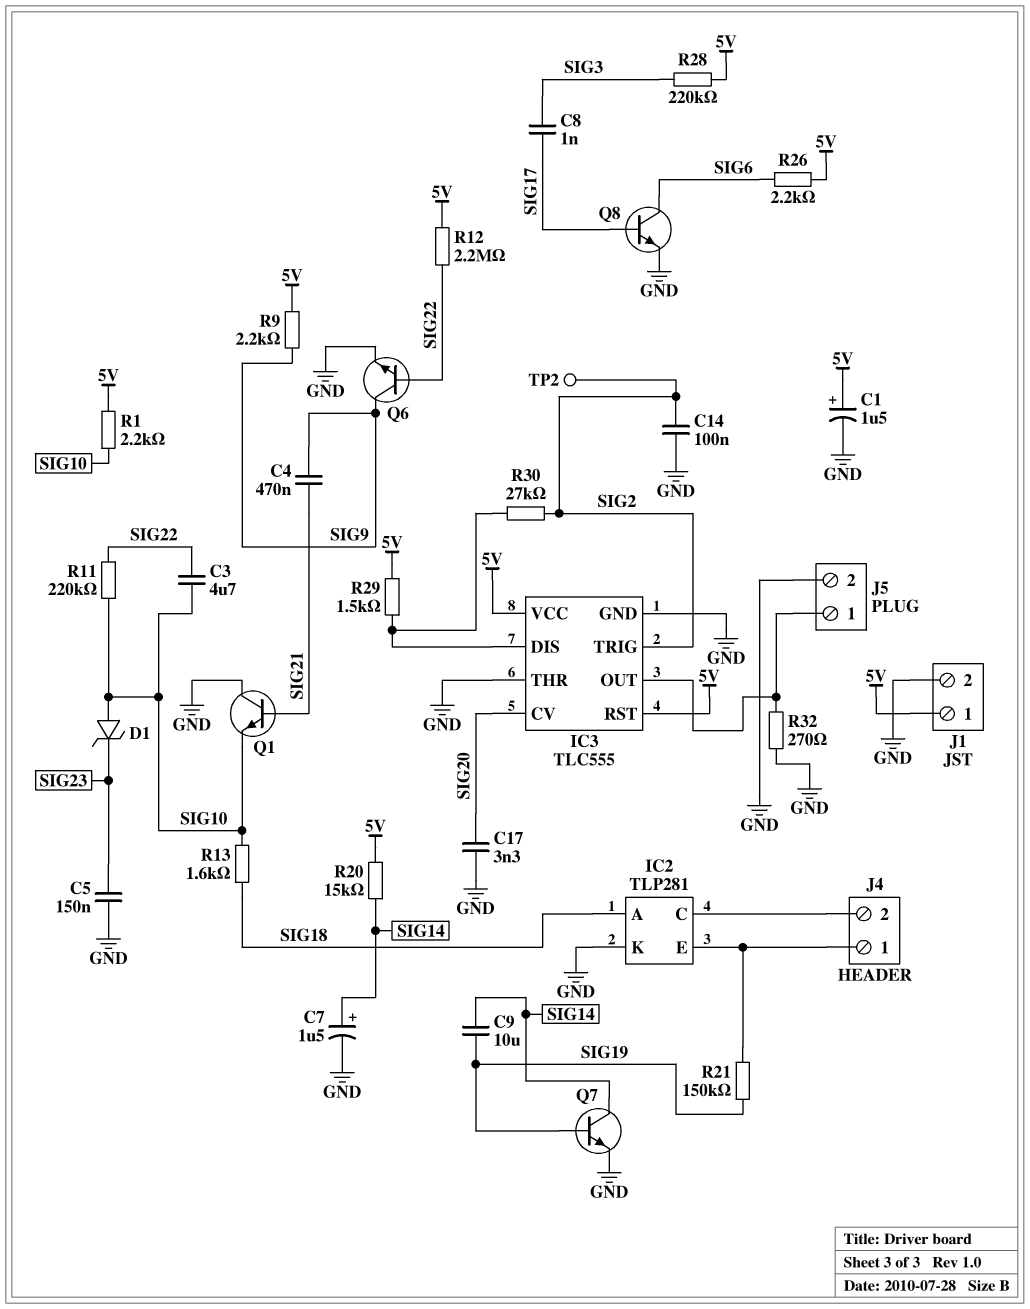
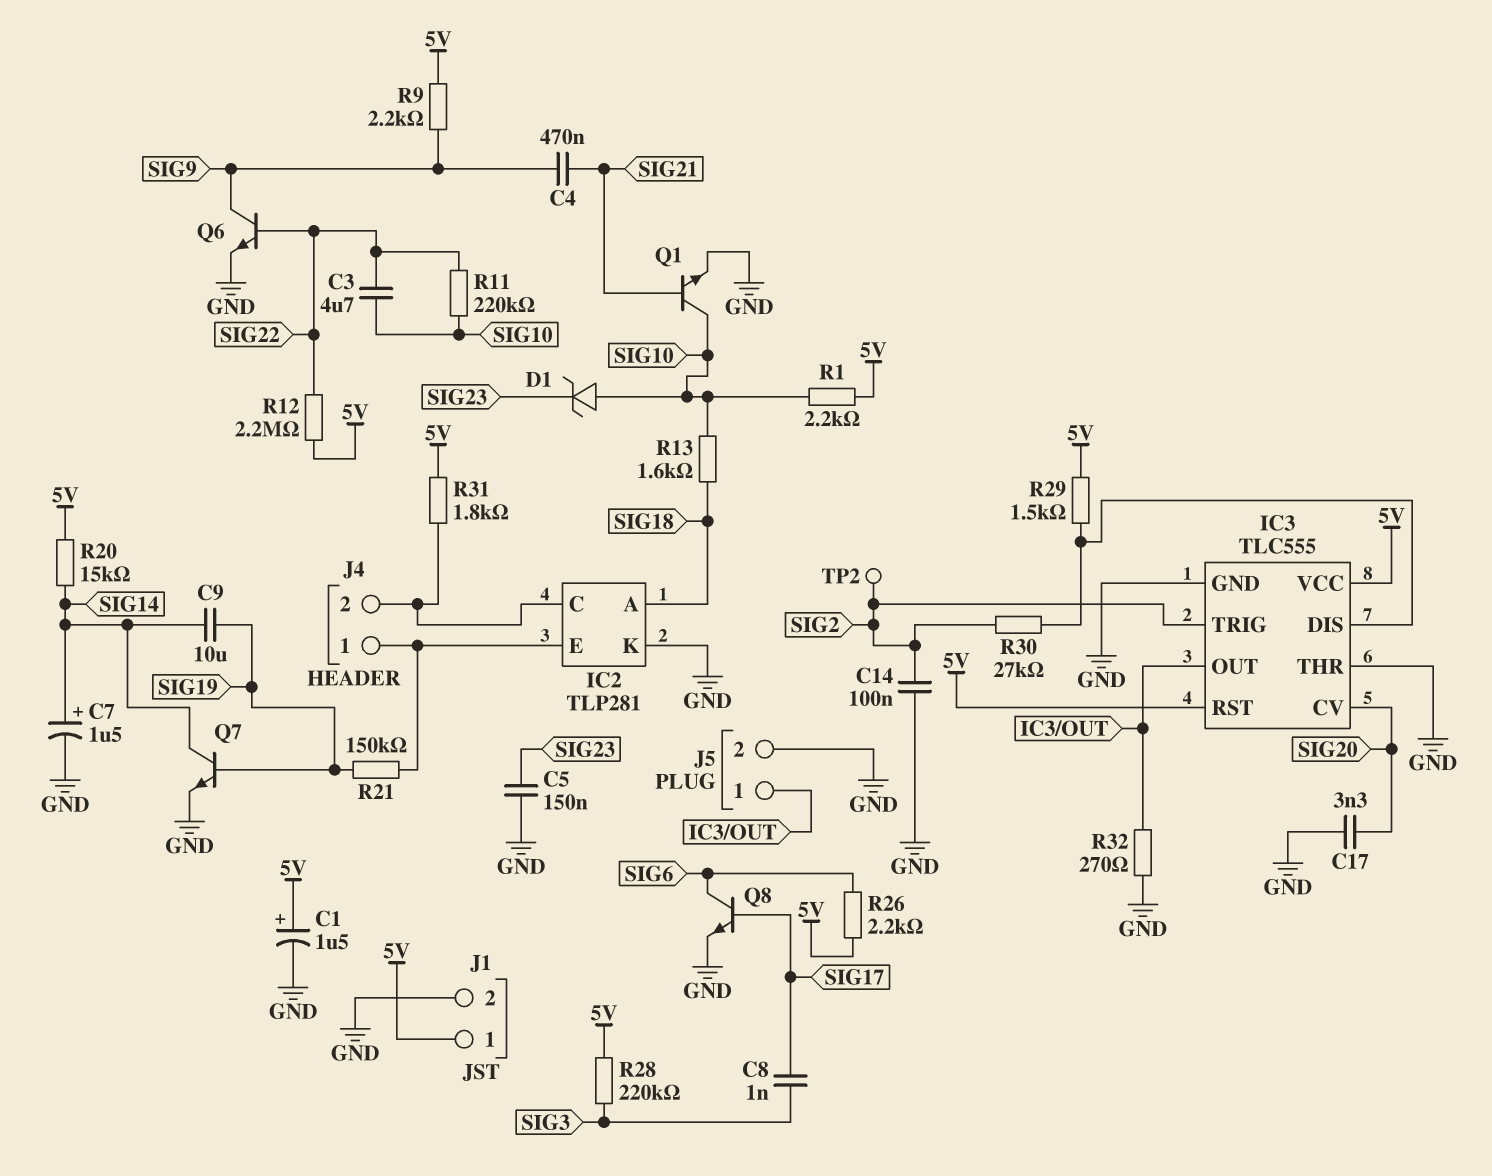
Q1: NPN (B SIG21, C GND, E SIG10) -> NPN (B SIG21, C SIG10, E GND)
R31: none -> 1.8k (5V, IC2/C)

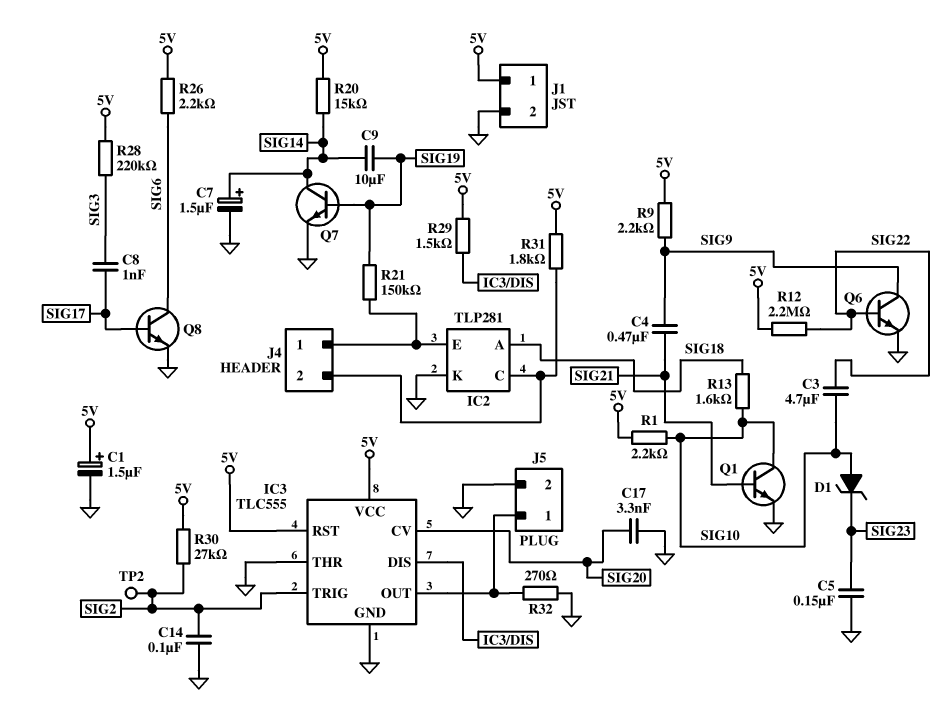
R11: 220k (SIG10, SIG22) -> none
R30: 27k (IC3/DIS, SIG2) -> 27k (5V, SIG2)

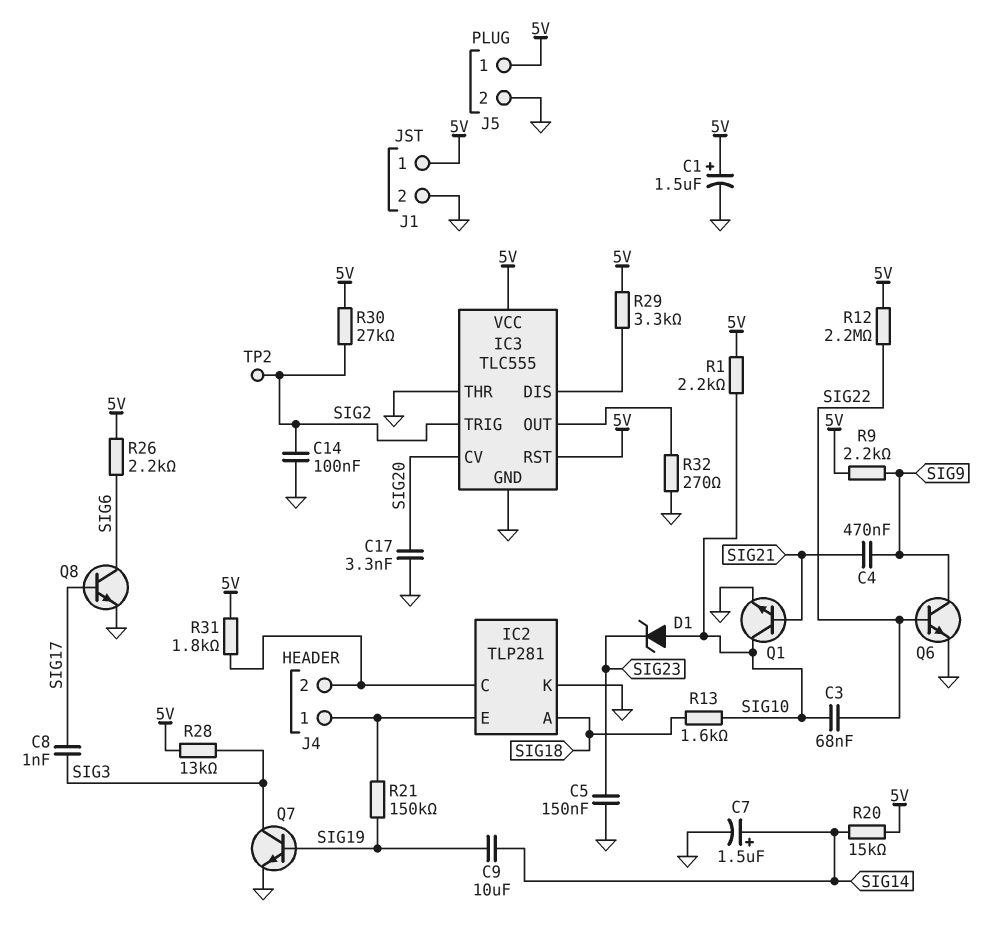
C3: 4.7uF (SIG10, SIG22) -> 68nF (SIG10, SIG22)
J5 pin 1: IC3/OUT -> 5V
Q7: NPN (B SIG19, C SIG14, E GND) -> NPN (B SIG19, C SIG3, E GND)
R28: 220k (5V, SIG3) -> 13k (5V, SIG3)
R29: 1.5k (5V, IC3/DIS) -> 3.3k (5V, IC3/DIS)

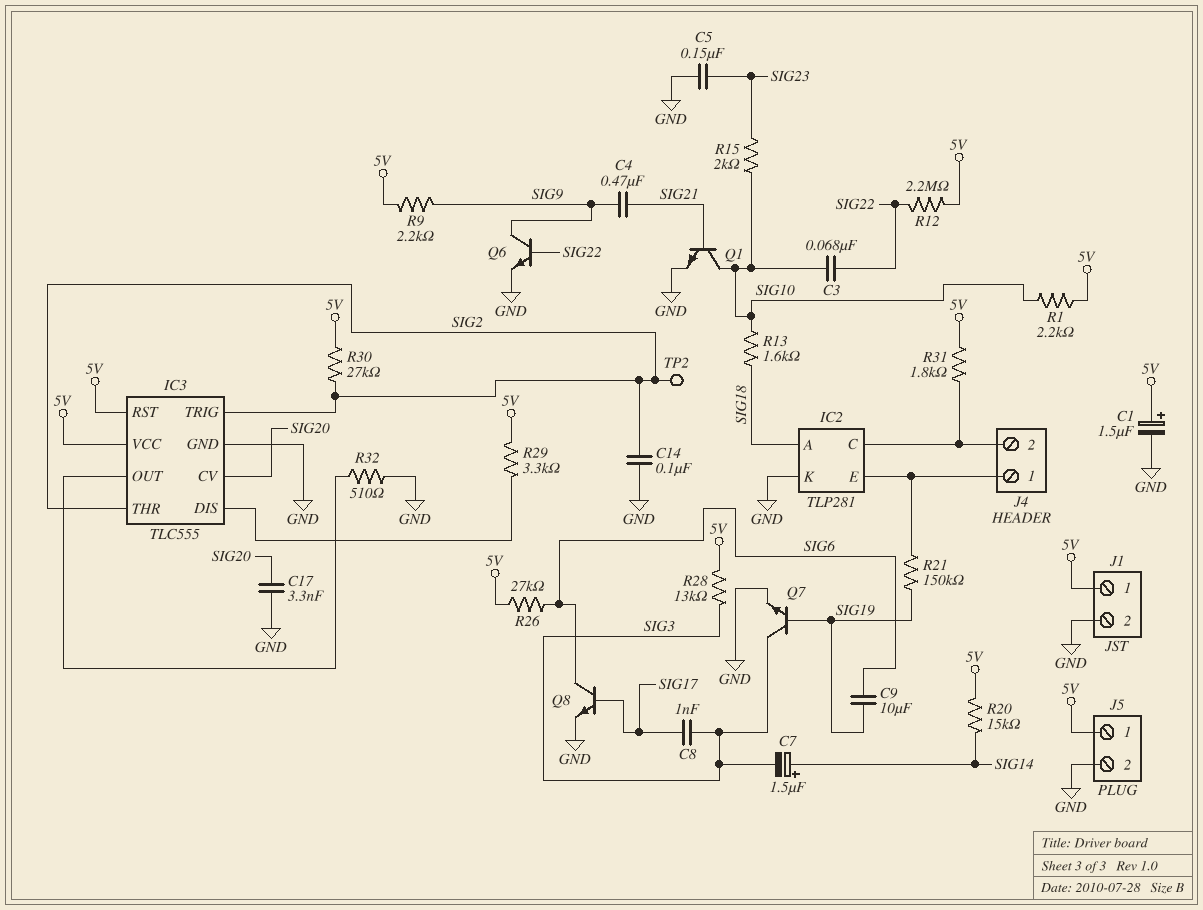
C7: 1.5uF (plus SIG14, minus GND) -> 1.5uF (plus SIG14, minus SIG3)
C9: 10uF (SIG14, SIG19) -> 10uF (SIG6, SIG19)
D1: zener (A SIG10, K SIG23) -> none
IC3 pin THR: GND -> SIG2
R15: none -> 2k (SIG10, SIG23)
R26: 2.2k (5V, SIG6) -> 27k (5V, SIG6)
R32: 270 (GND, IC3/OUT) -> 510 (GND, IC3/OUT)

